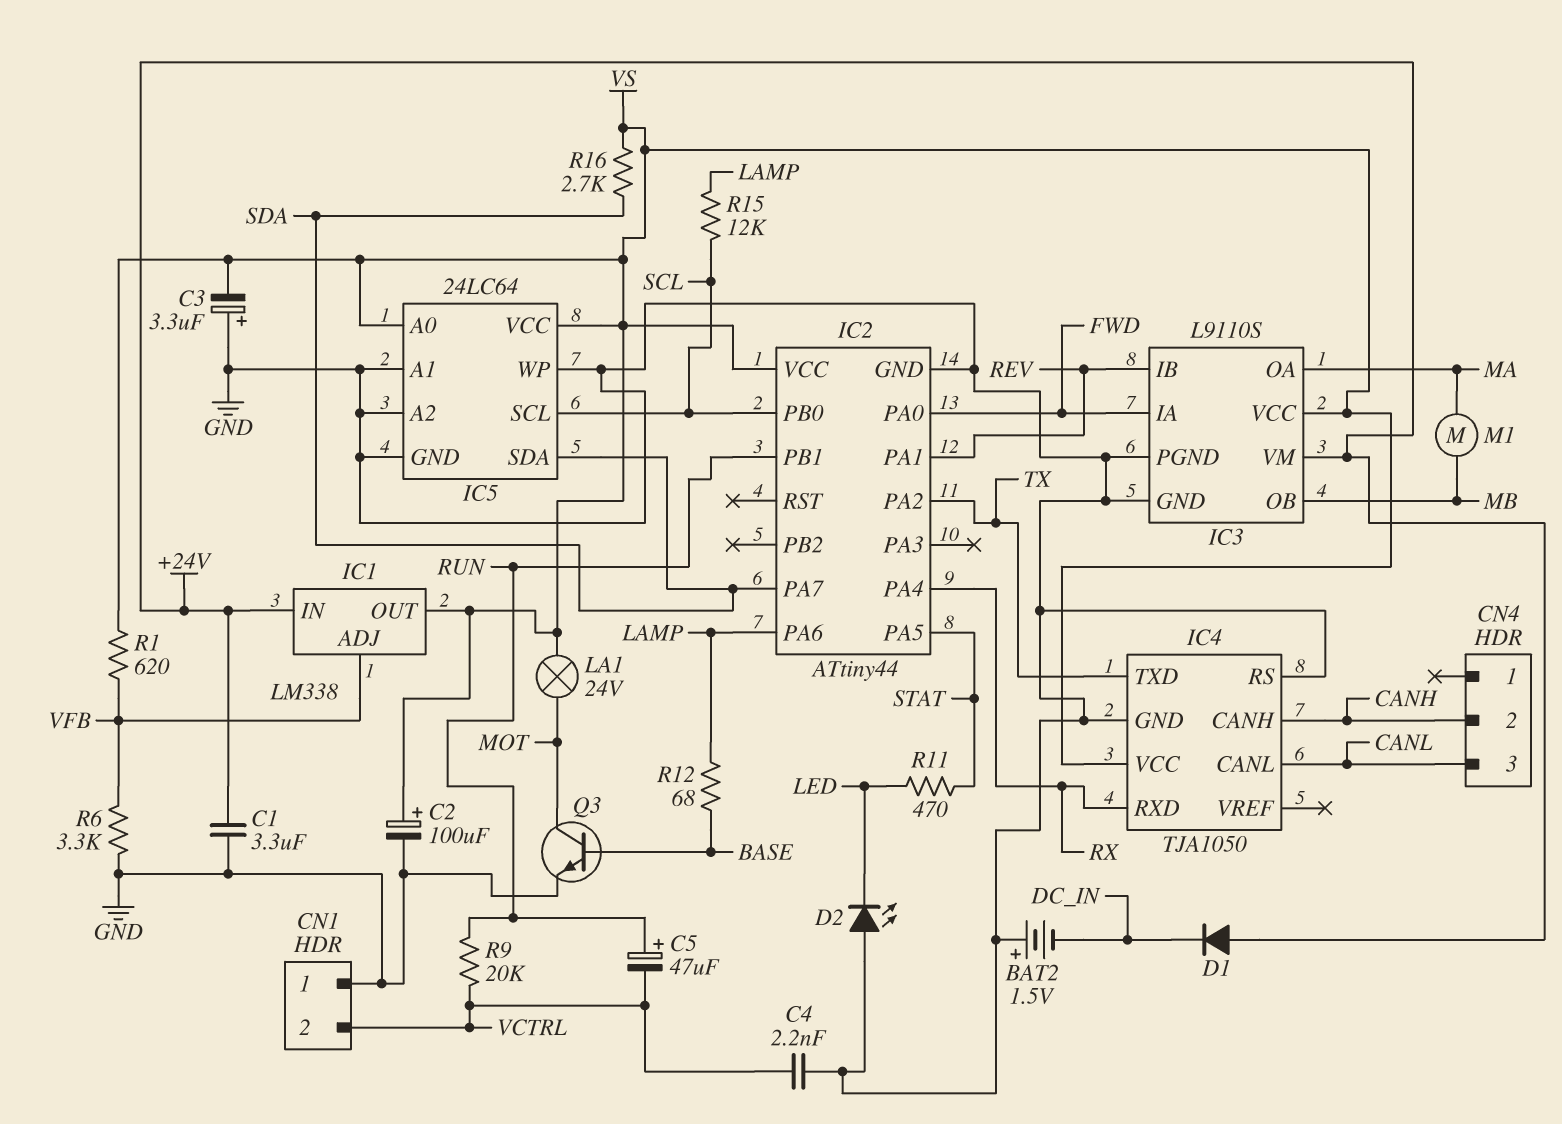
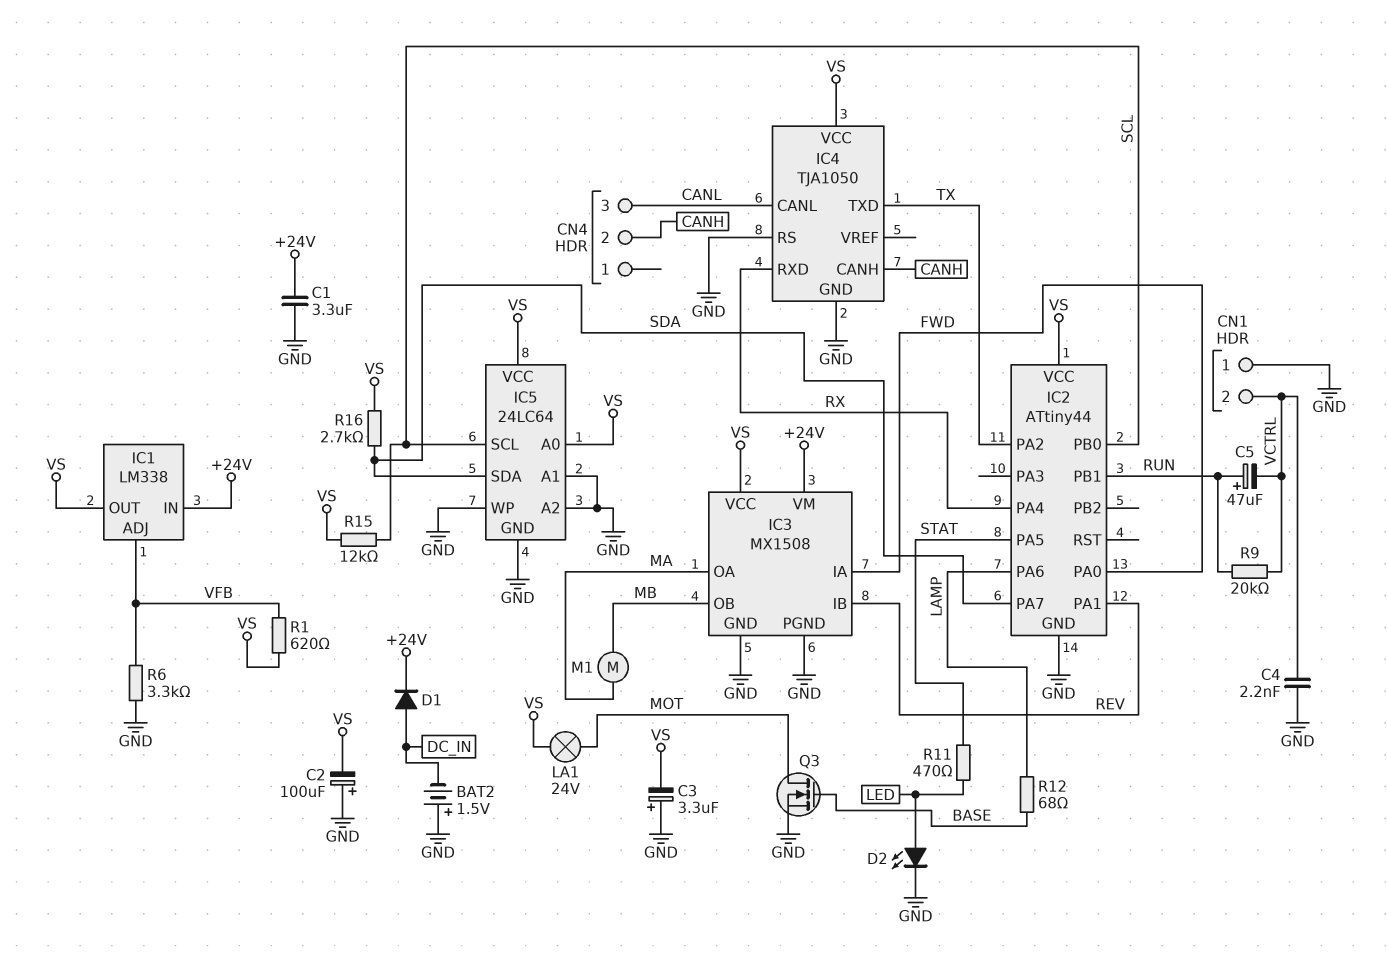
C2: 100uF (plus VS, minus GND) -> 100uF (plus GND, minus VS)
D1: diode (A +24V, K DC_IN) -> diode (A DC_IN, K +24V)
D2: LED (A GND, K LED) -> LED (A LED, K GND)
IC3: L9110S -> MX1508
Q3: NPN (B BASE, C MOT, E GND) -> NMOS (G BASE, D MOT, S GND)
R15: 12k (LAMP, SCL) -> 12k (SCL, VS)

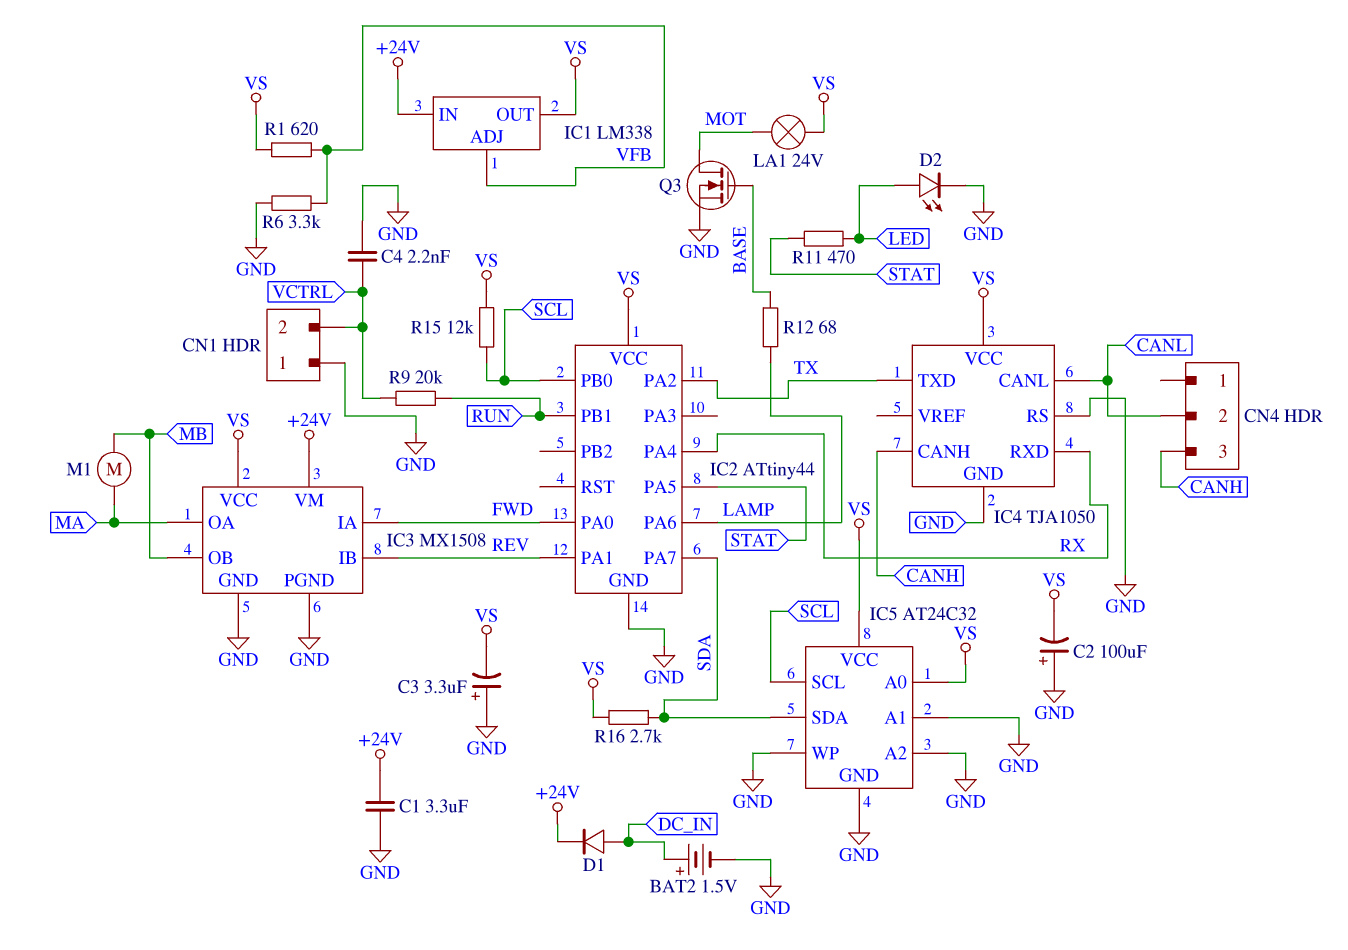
BAT2: 1.5V (plus GND, minus DC_IN) -> 1.5V (plus DC_IN, minus GND)
C5: 47uF (plus RUN, minus VCTRL) -> none
CN4 pin 2: CANH -> CANL
CN4 pin 3: CANL -> CANH
IC5: 24LC64 -> AT24C32

